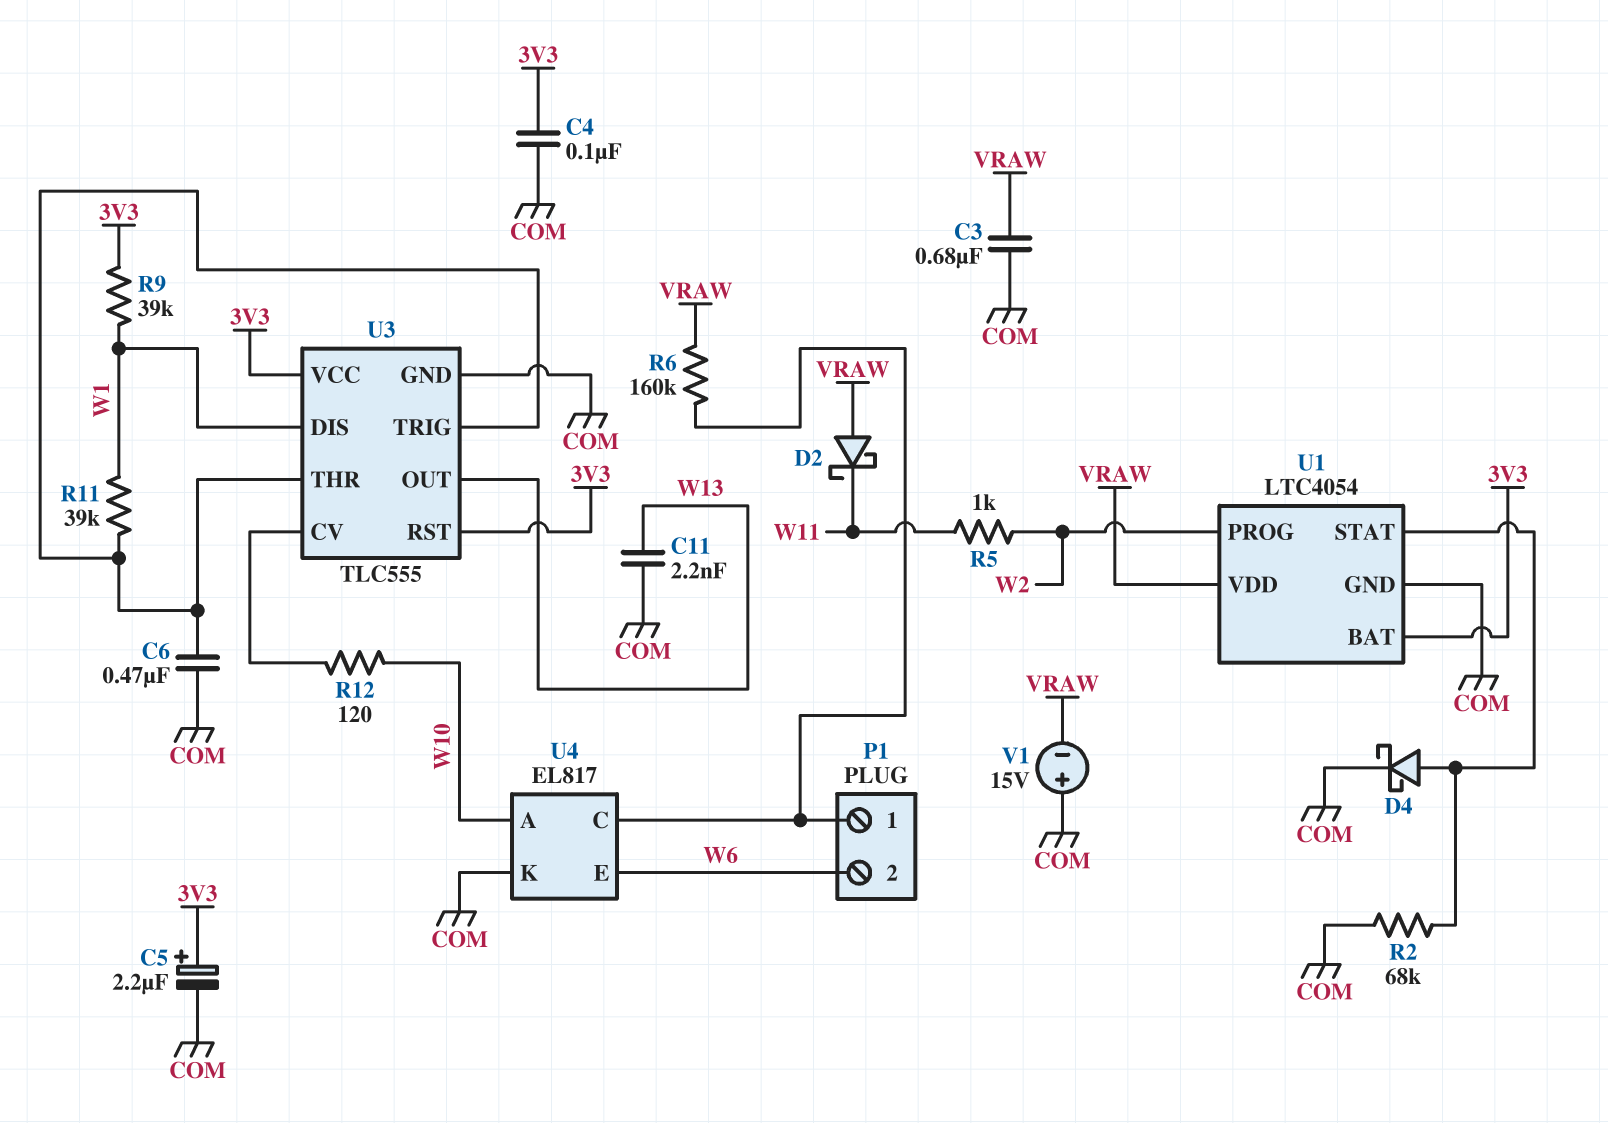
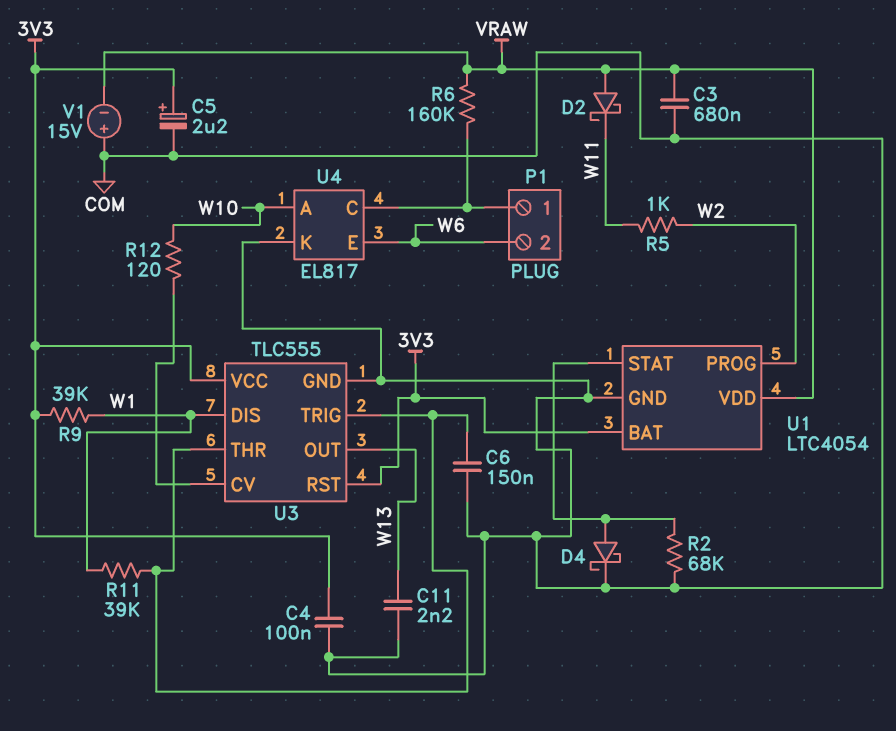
C6: 470nF (COM, U3/THR) -> 150nF (COM, U3/THR)

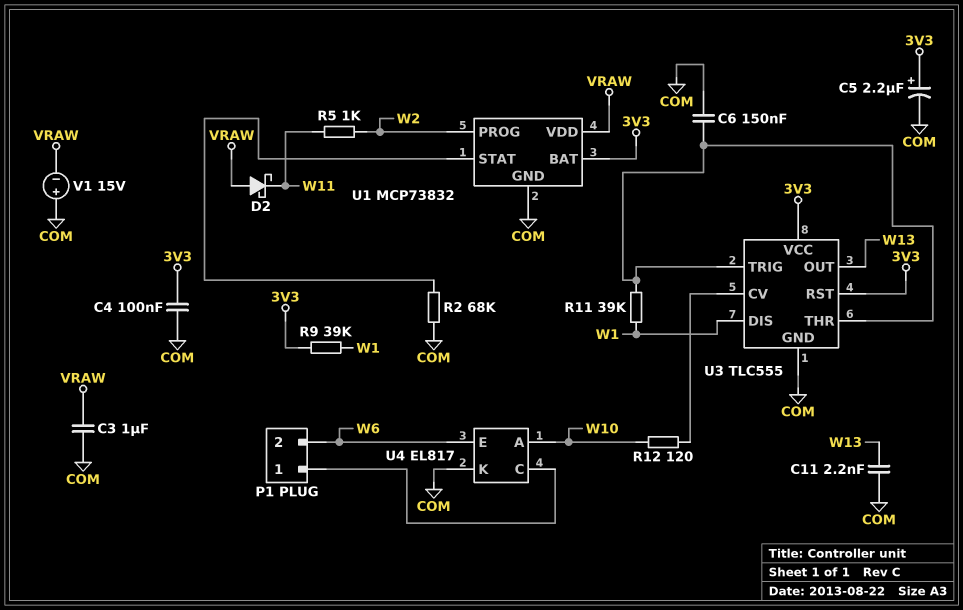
C3: 680nF (COM, VRAW) -> 1uF (COM, VRAW)
D4: schottky (A U1/STAT, K COM) -> none
R6: 160k (P1/1, VRAW) -> none
U1: LTC4054 -> MCP73832

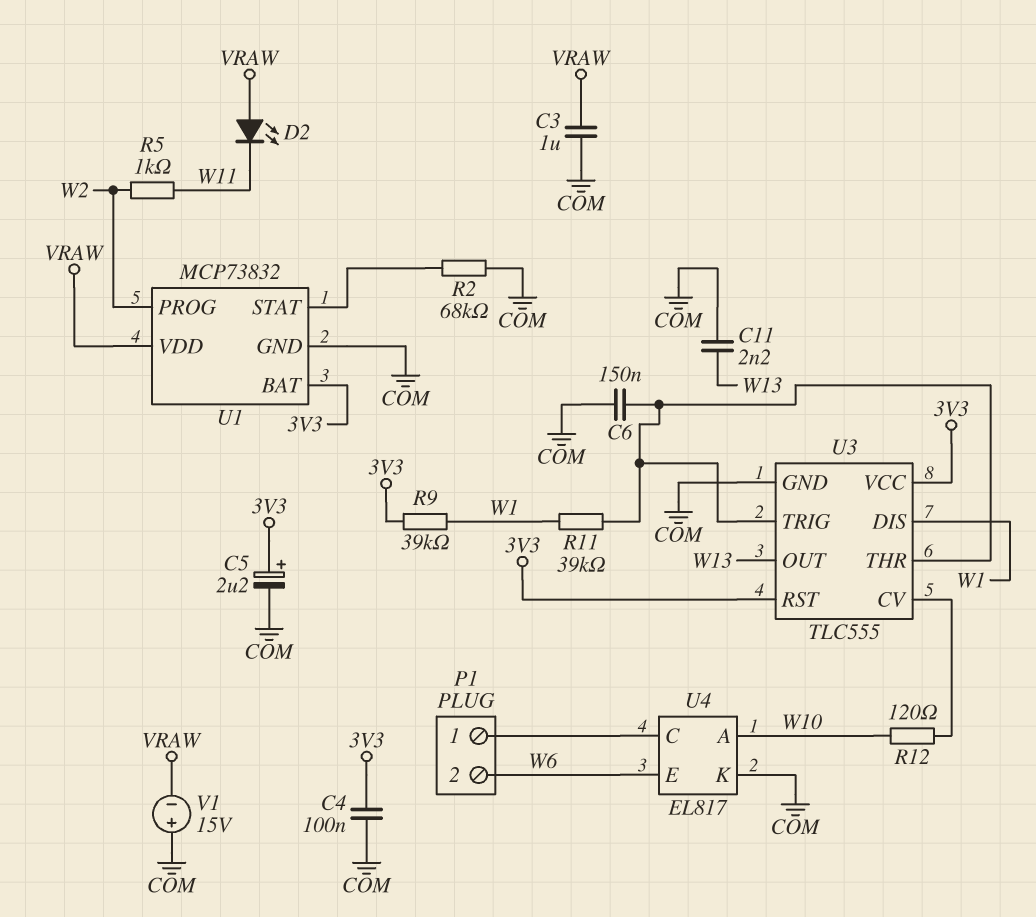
D2: schottky (A VRAW, K W11) -> LED (A VRAW, K W11)

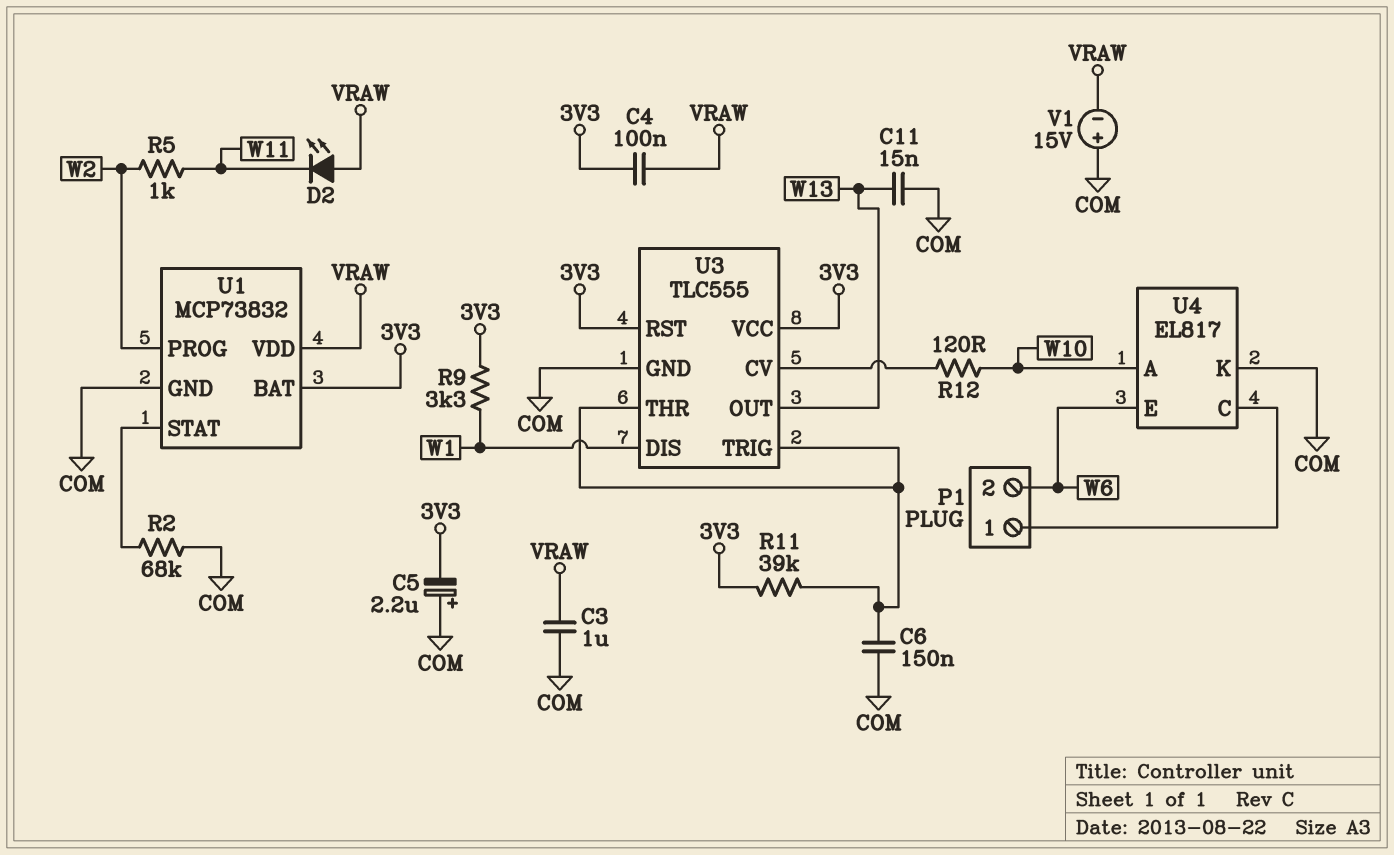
C4: 100nF (3V3, COM) -> 100nF (3V3, VRAW)
C5: 2.2uF (plus 3V3, minus COM) -> 2.2uF (plus COM, minus 3V3)
C11: 2.2nF (COM, W13) -> 15nF (COM, W13)
R9: 39k (3V3, W1) -> 3.3k (3V3, W1)
R11: 39k (U3/THR, W1) -> 39k (3V3, U3/THR)

